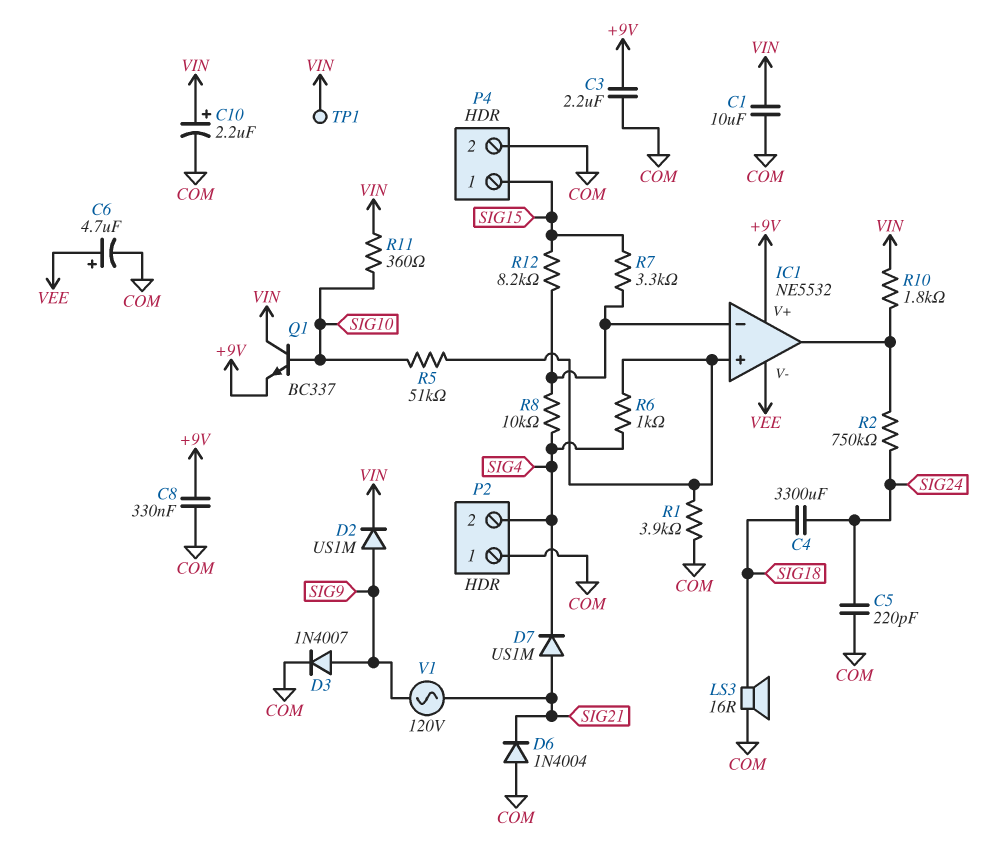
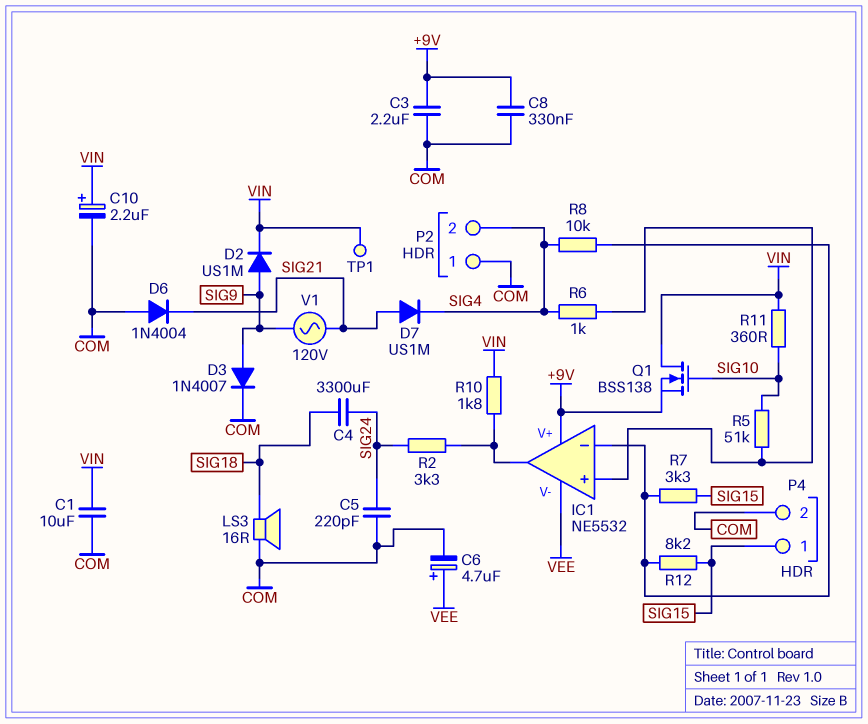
Q1: NPN BC337 (B SIG10, C VIN, E +9V) -> NMOS BSS138 (G SIG10, D VIN, S +9V)
R1: 3.9k (COM, IC1/in+) -> none
R2: 750k (IC1/out, SIG24) -> 3.3k (IC1/out, SIG24)

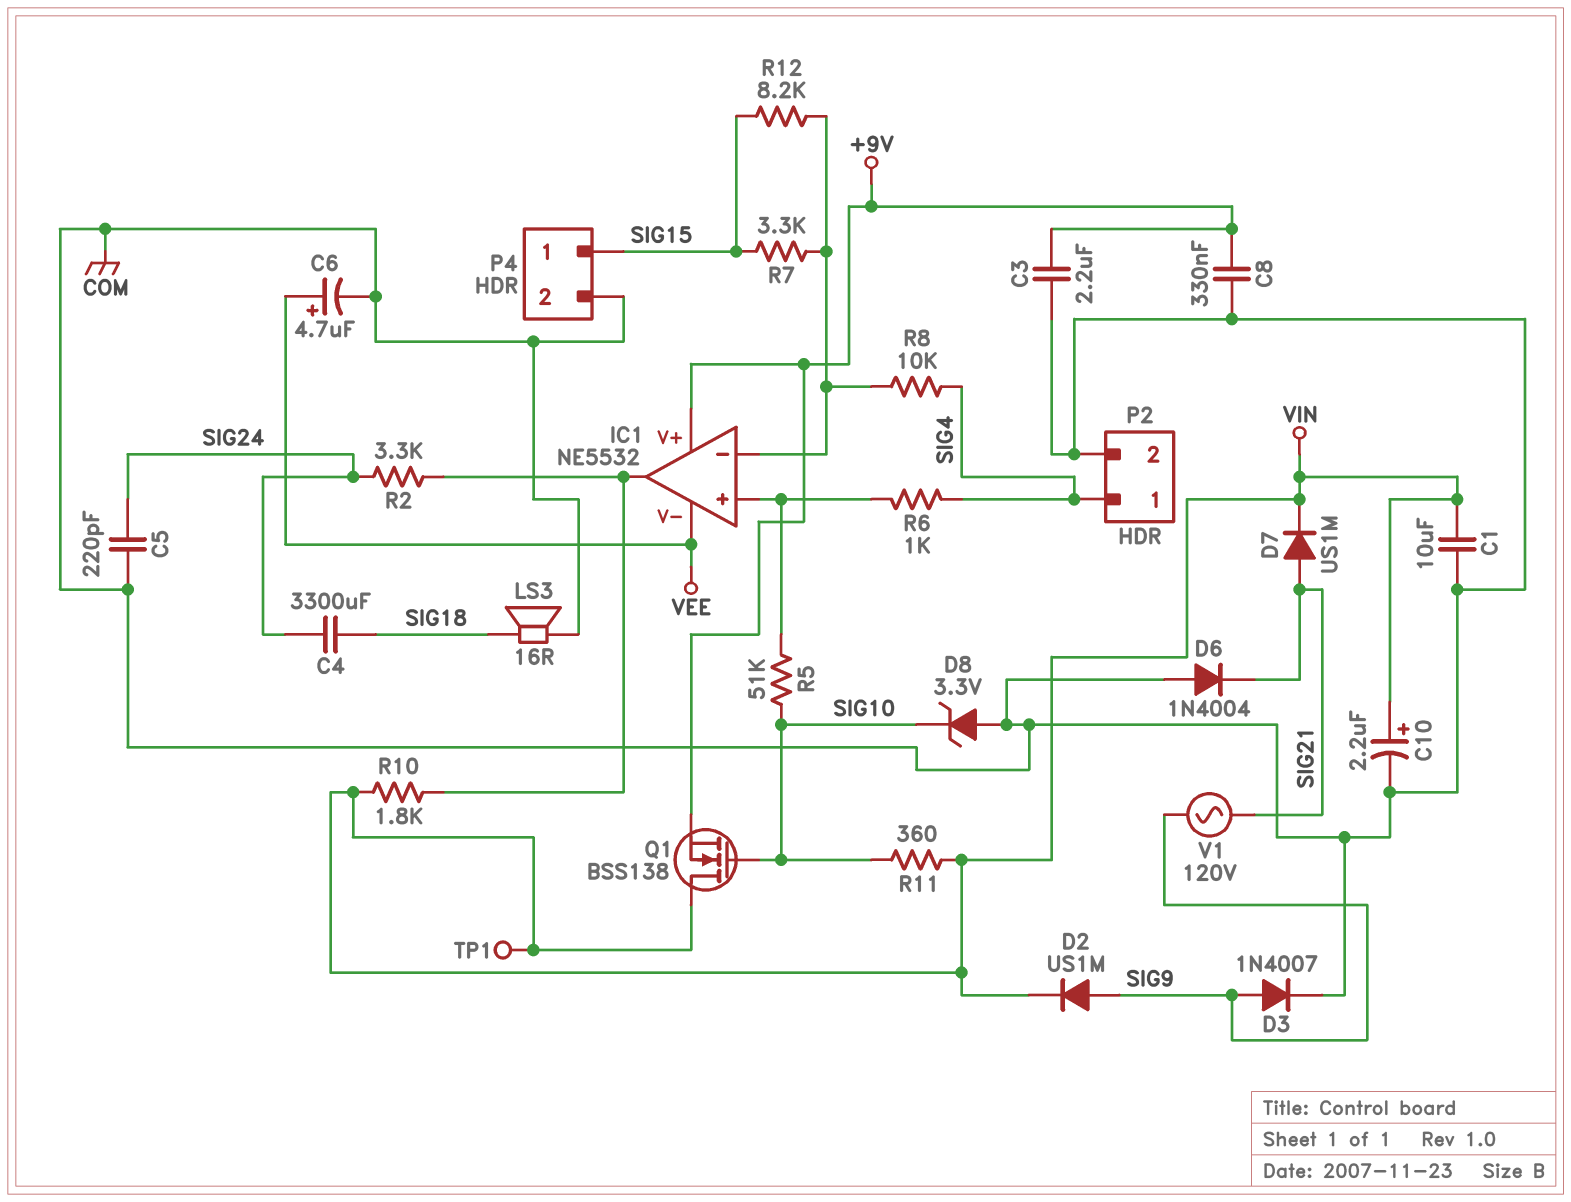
D7: diode US1M (A SIG21, K SIG4) -> diode US1M (A SIG21, K VIN)
D8: none -> zener 3.3V (A COM, K SIG10)
P2 pin 1: COM -> SIG4
P2 pin 2: SIG4 -> COM

